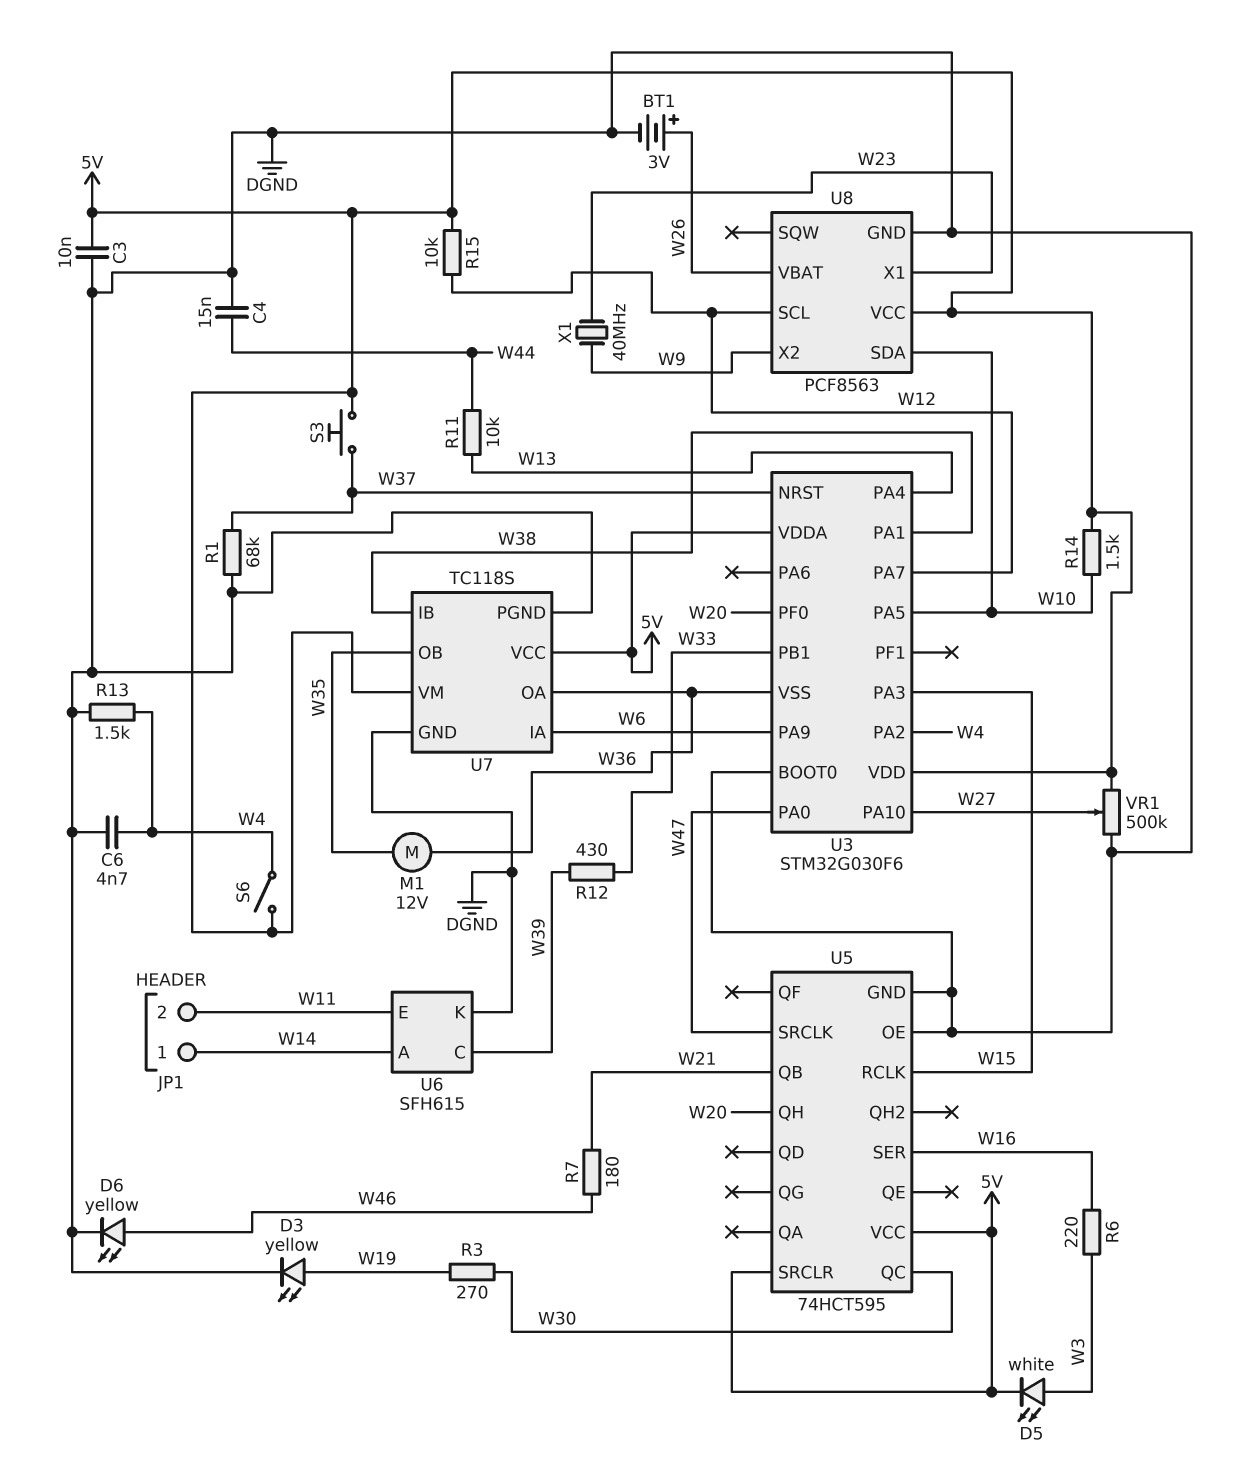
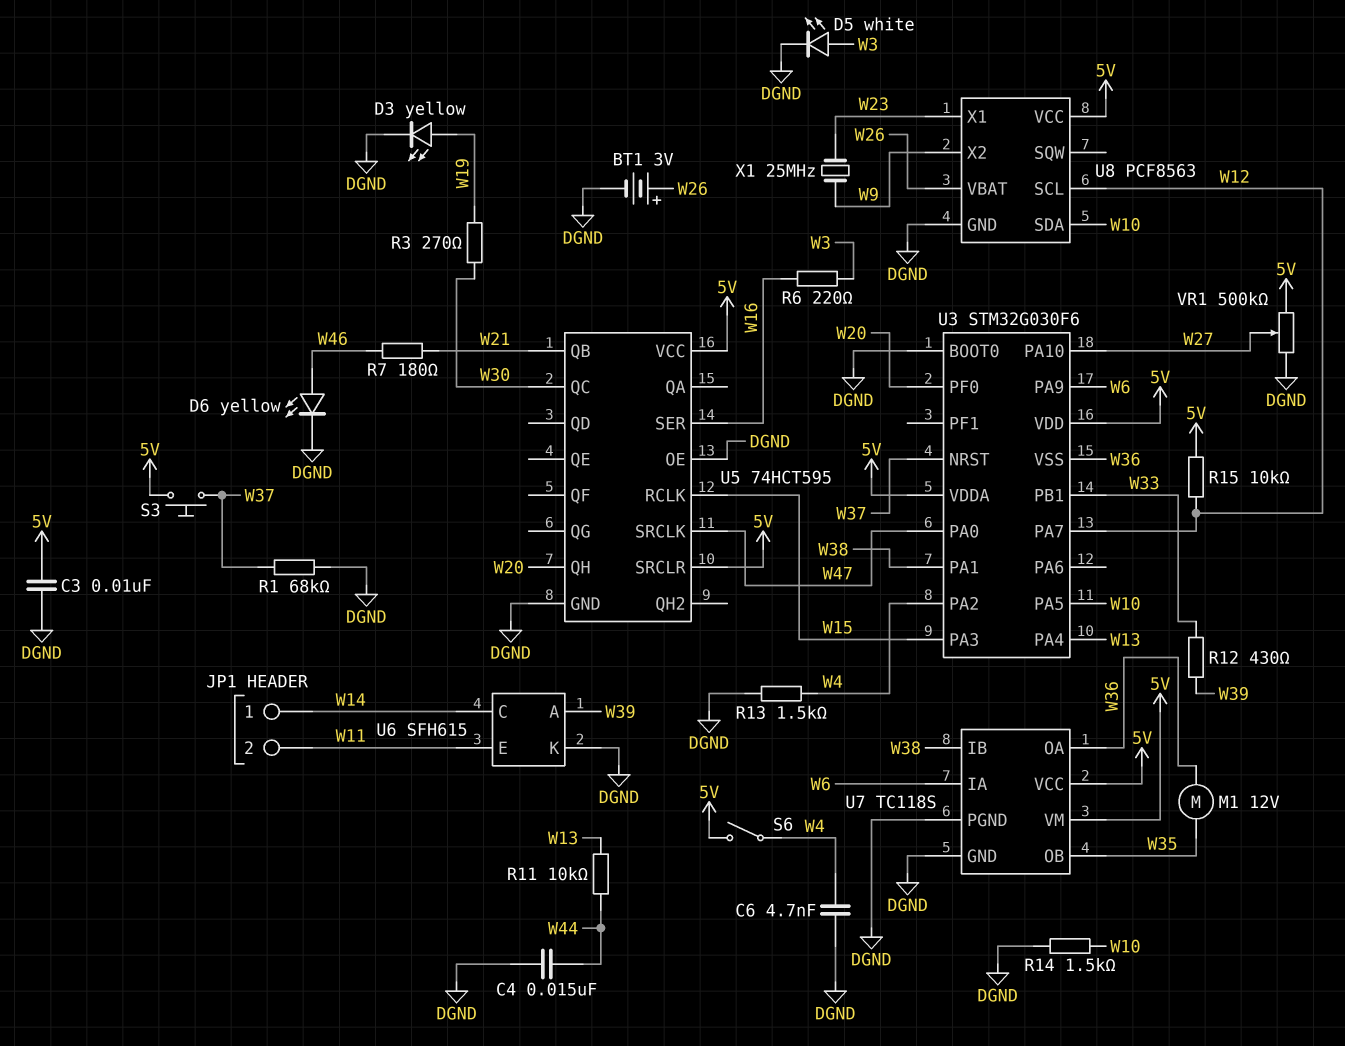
D5: LED white (A W3, K 5V) -> LED white (A W3, K DGND)
R14: 1.5k (5V, W10) -> 1.5k (DGND, W10)
U6 pin A: W14 -> W39
U6 pin C: W39 -> W14
X1: 40MHz (W9, W23) -> 25MHz (W9, W23)

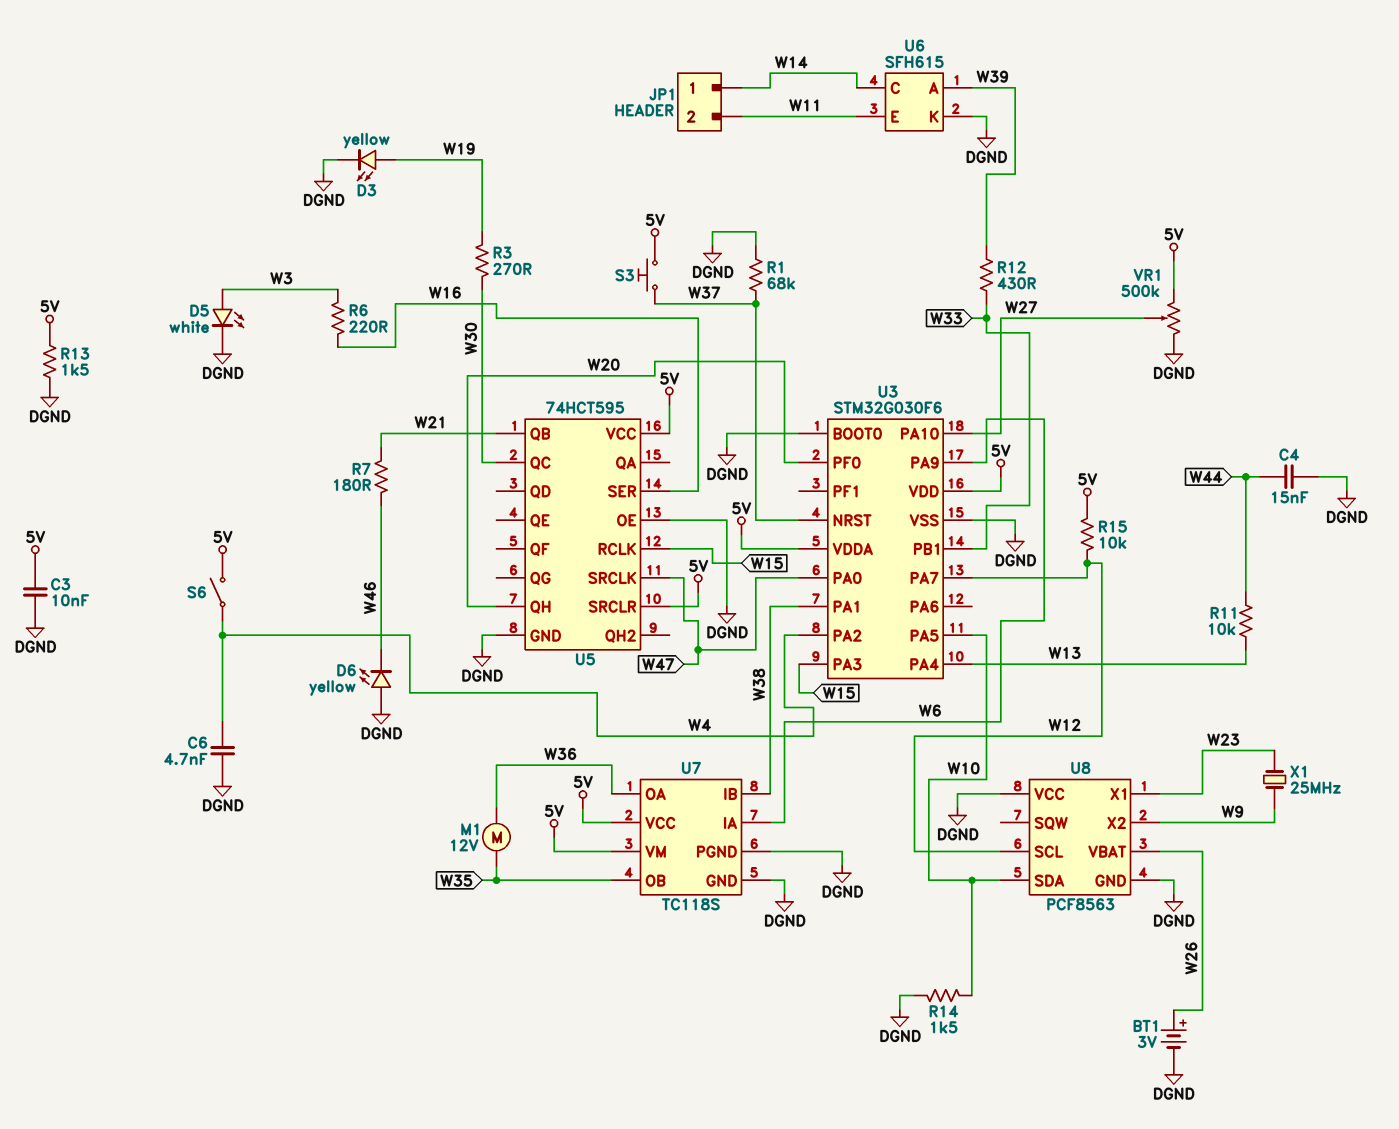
D6: LED yellow (A W46, K DGND) -> LED yellow (A DGND, K W46)
R13: 1.5k (DGND, W4) -> 1.5k (5V, DGND)
U3 pin VSS: W36 -> DGND
U8 pin VCC: 5V -> DGND

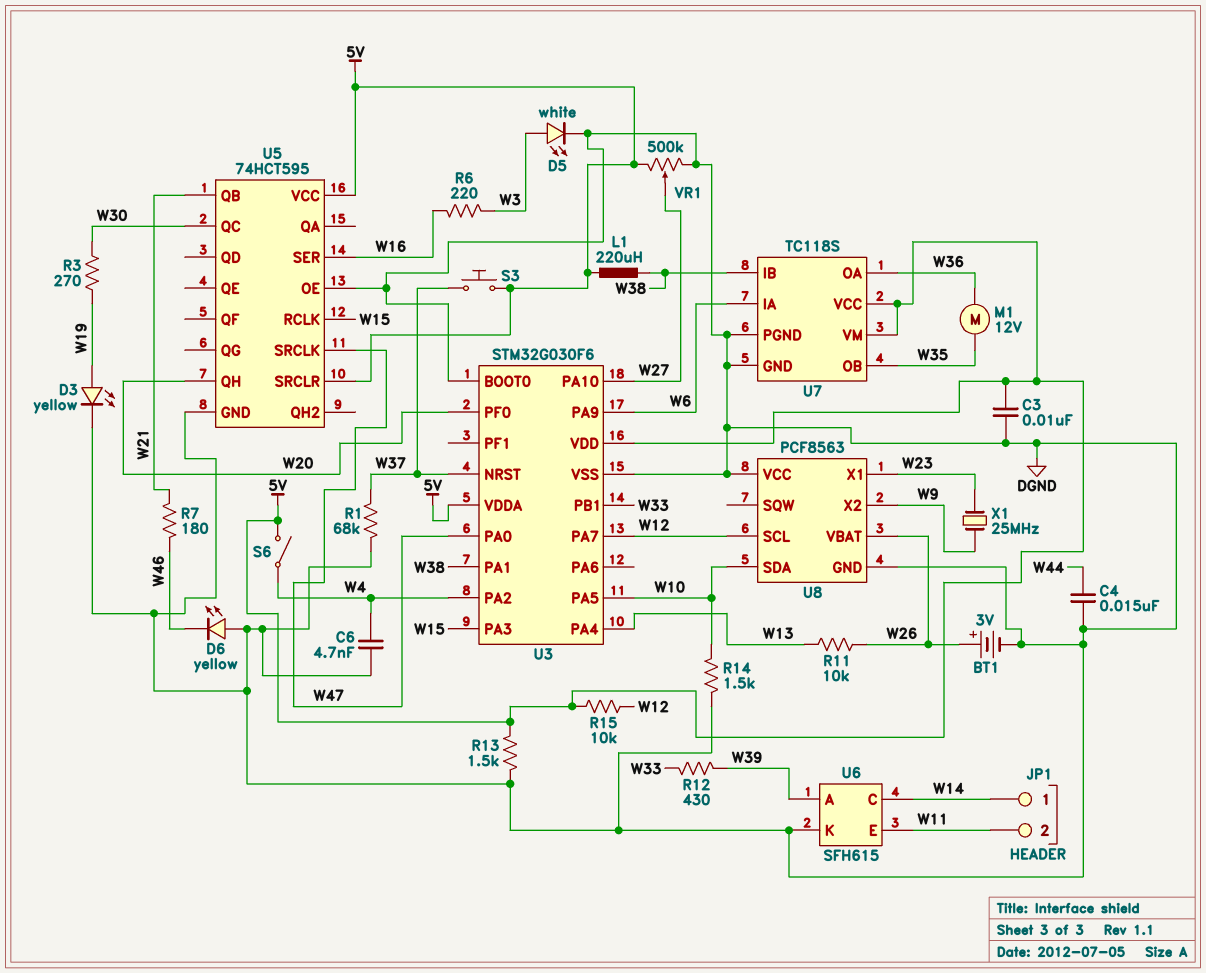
L1: none -> 220uH (5V, W38)
R11: 10k (W13, W44) -> 10k (W13, W26)

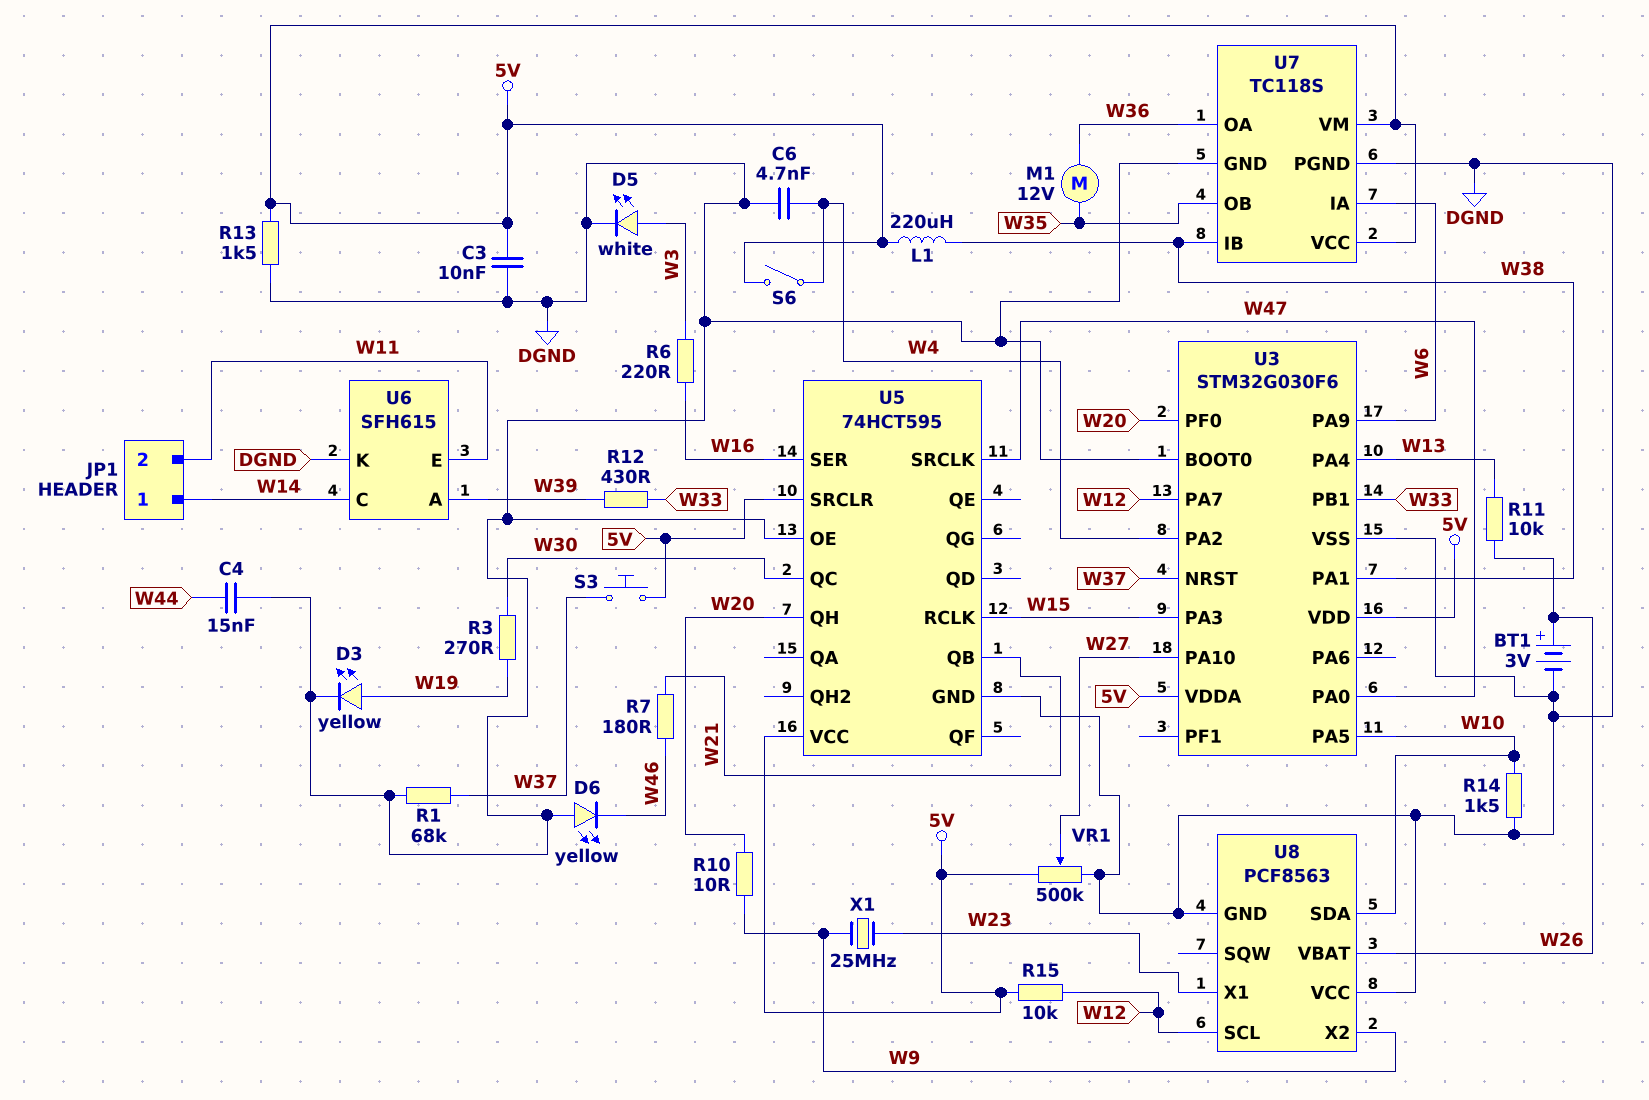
R10: none -> 10 (W9, W20)

